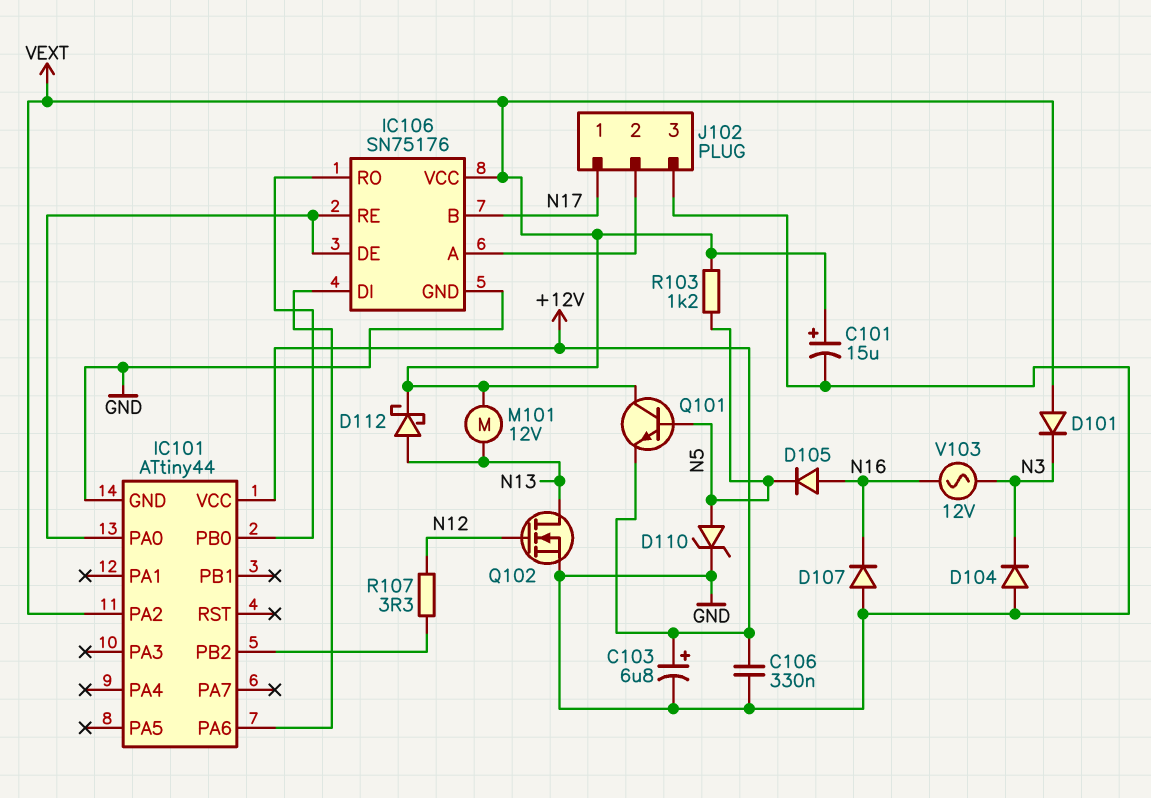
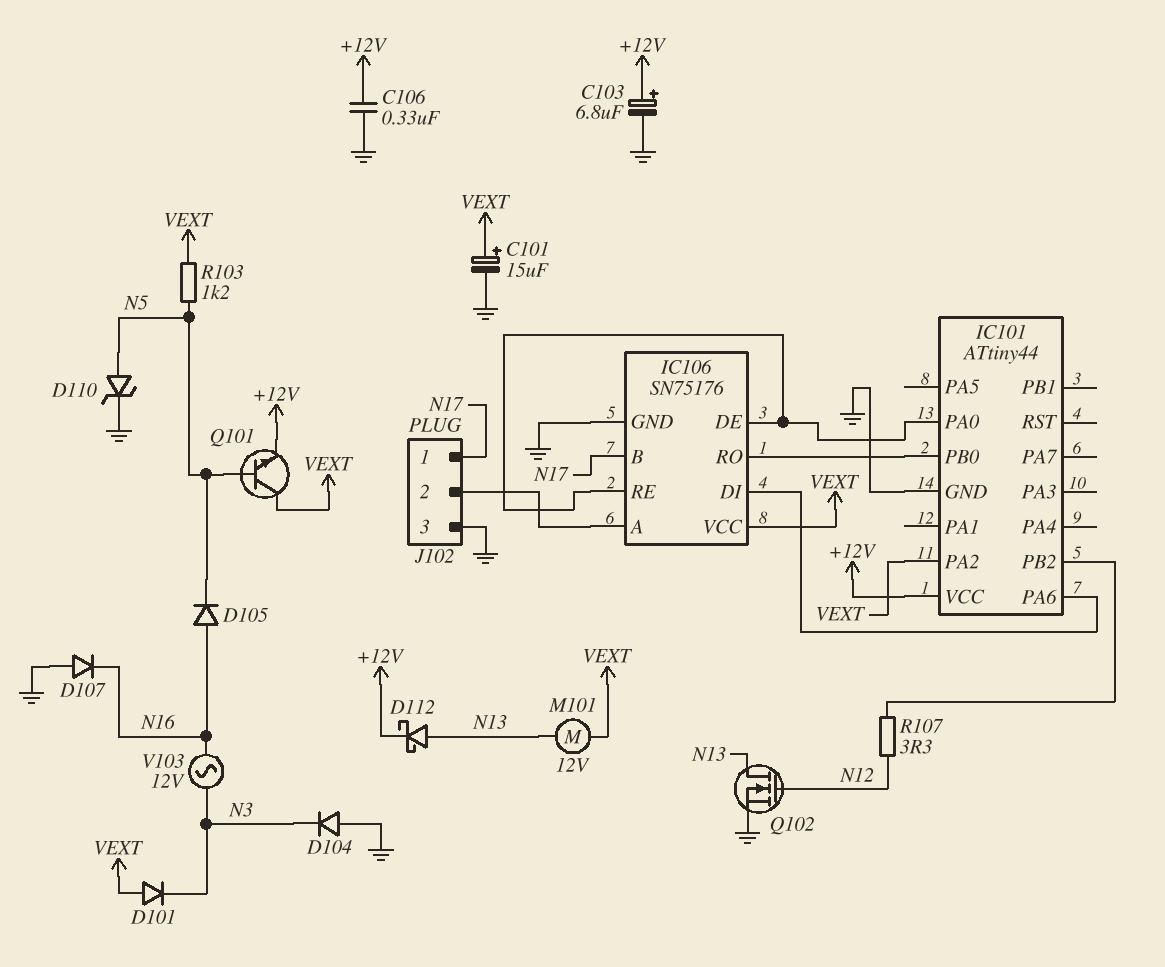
D112: schottky (A N13, K VEXT) -> schottky (A N13, K +12V)

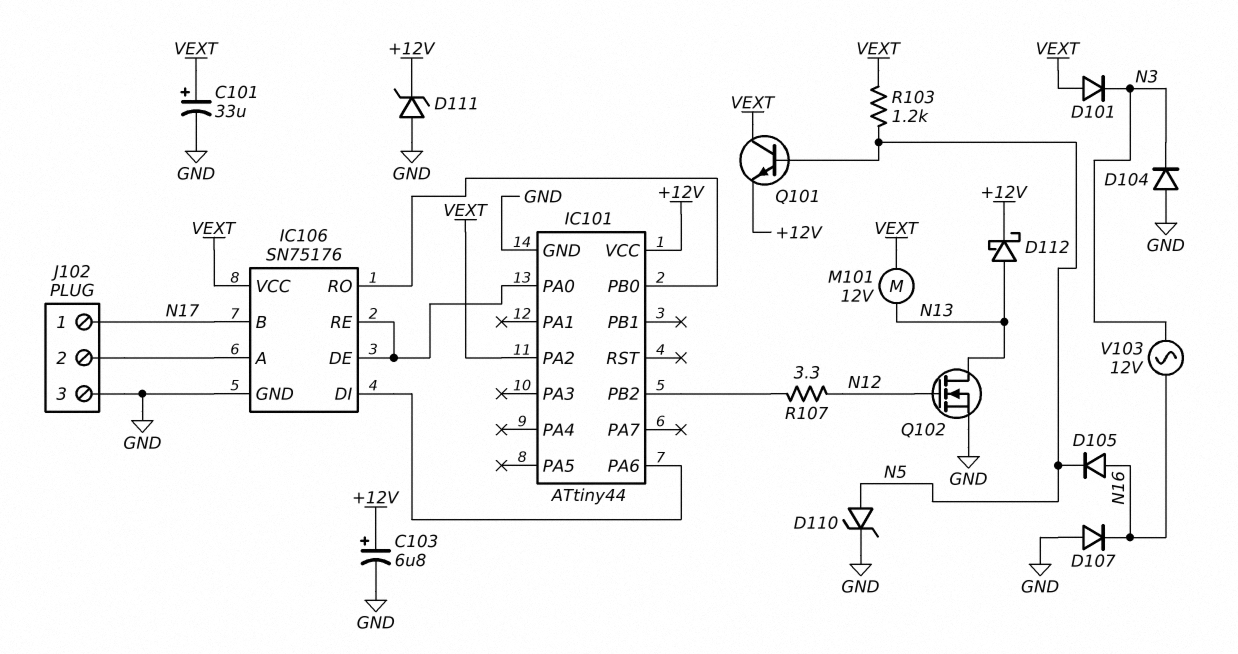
C101: 15uF (plus VEXT, minus GND) -> 33uF (plus VEXT, minus GND)
C106: 330nF (+12V, GND) -> none
D111: none -> zener (A GND, K +12V)

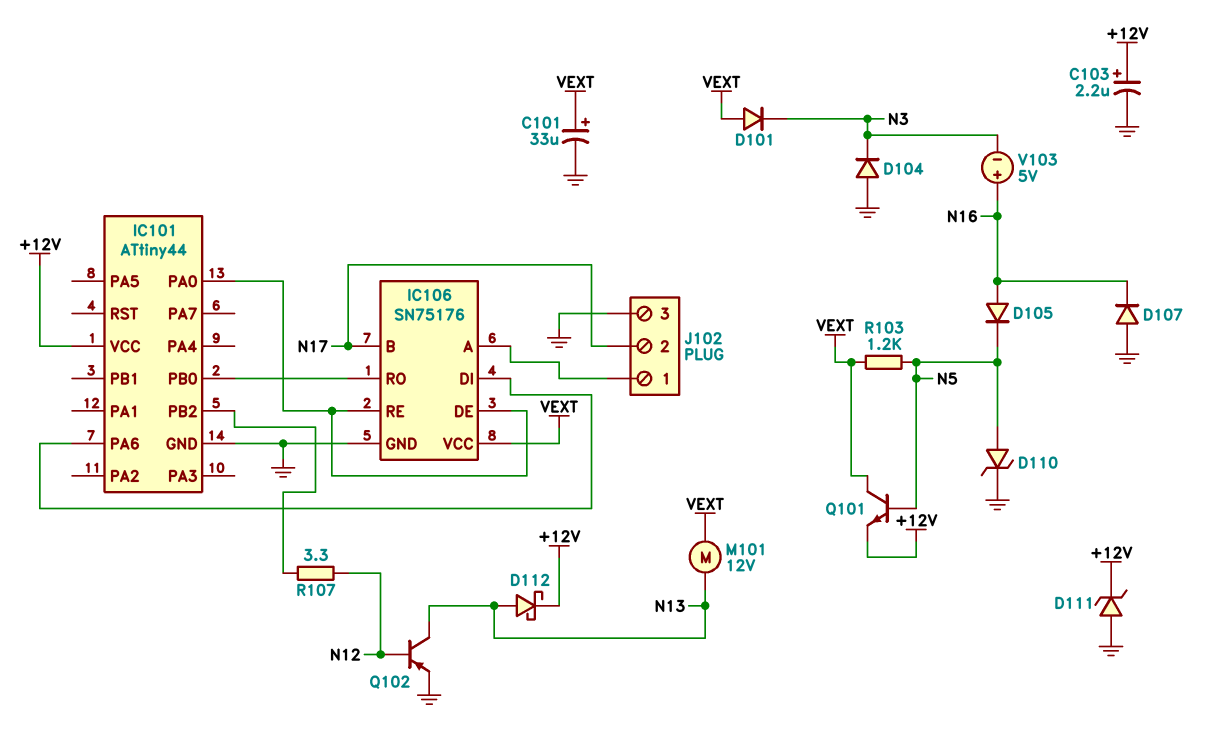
C103: 6.8uF (plus +12V, minus GND) -> 2.2uF (plus +12V, minus GND)
IC101 pin PA2: VEXT -> none
J102 pin 1: N17 -> IC106/A
J102 pin 2: IC106/A -> N17
Q102: NMOS (G N12, D N13, S GND) -> PNP (B N12, C N13, E GND)
V103: AC 12V (N3, N16) -> 5V (plus N16, minus N3)

